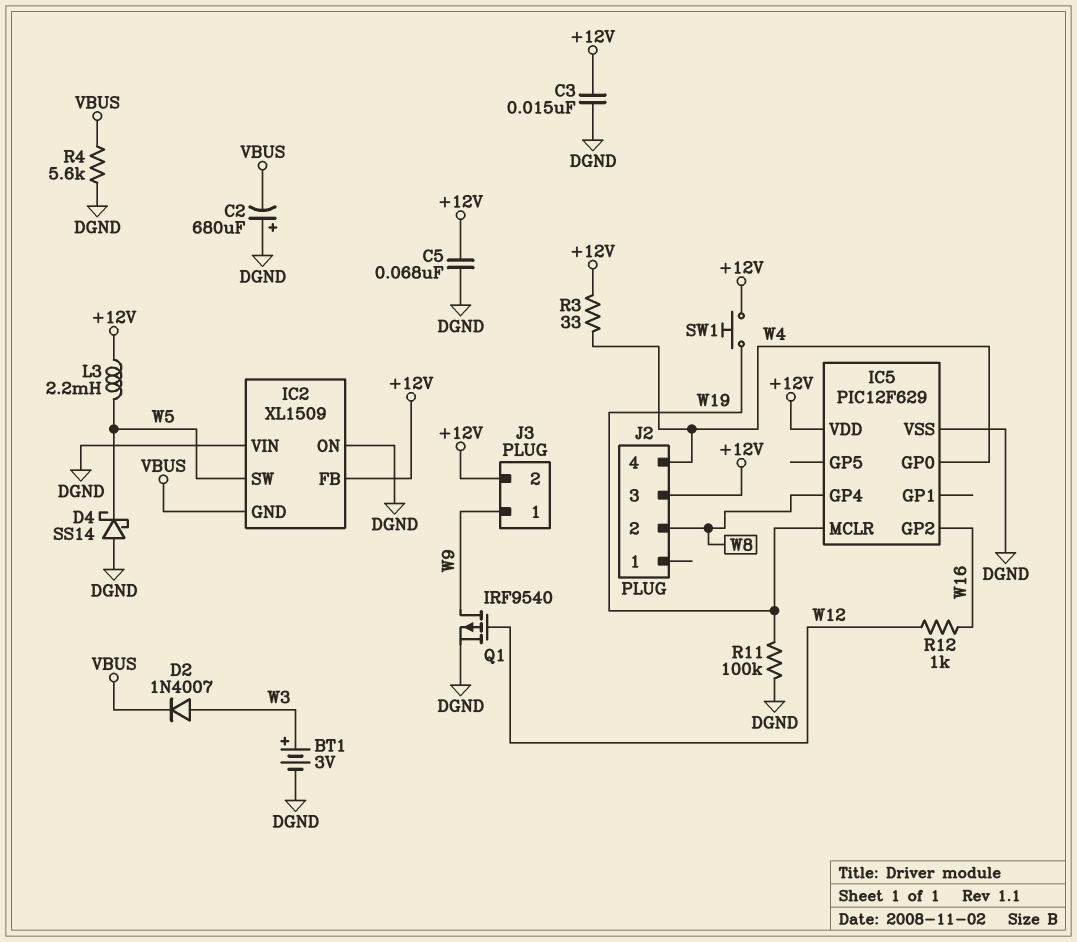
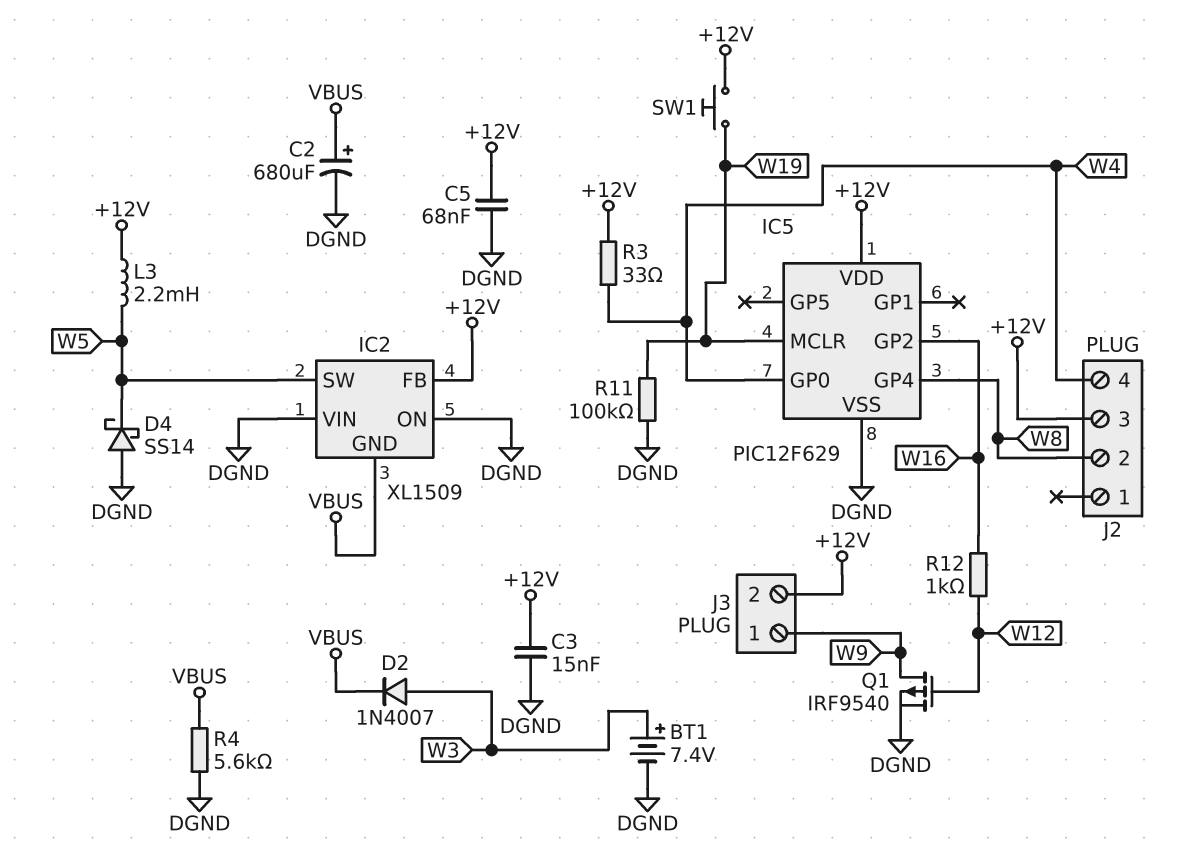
BT1: 3V (plus W3, minus DGND) -> 7.4V (plus W3, minus DGND)
C2: 680uF (plus DGND, minus VBUS) -> 680uF (plus VBUS, minus DGND)

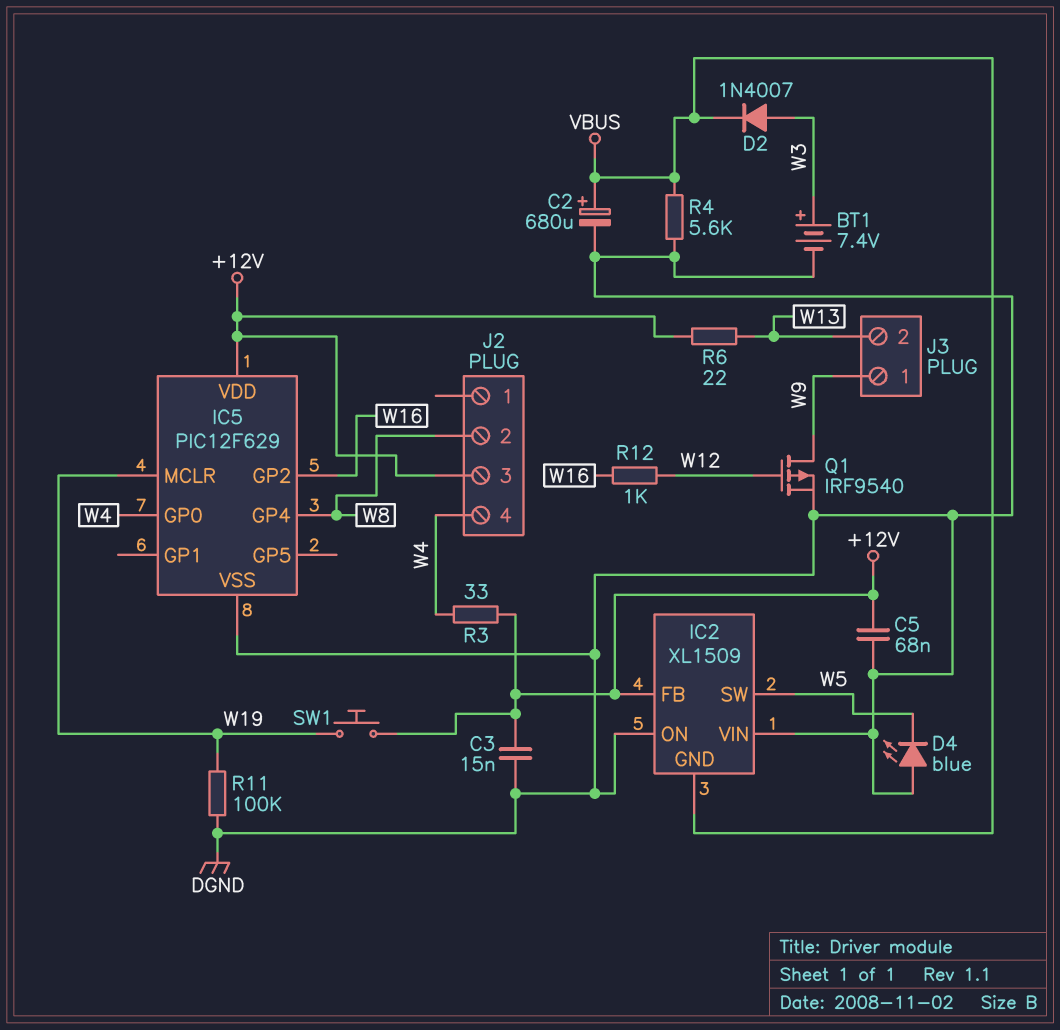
D4: schottky SS14 (A DGND, K W5) -> LED blue (A DGND, K W5)
J3 pin 2: +12V -> W13
L3: 2.2mH (+12V, W5) -> none
R6: none -> 22 (+12V, W13)

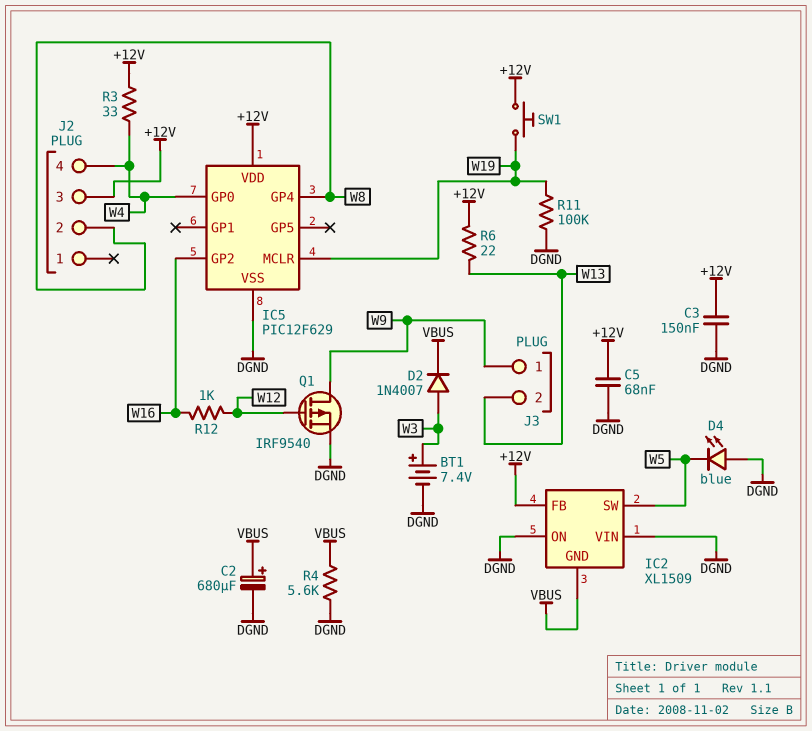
C3: 15nF (+12V, DGND) -> 150nF (+12V, DGND)

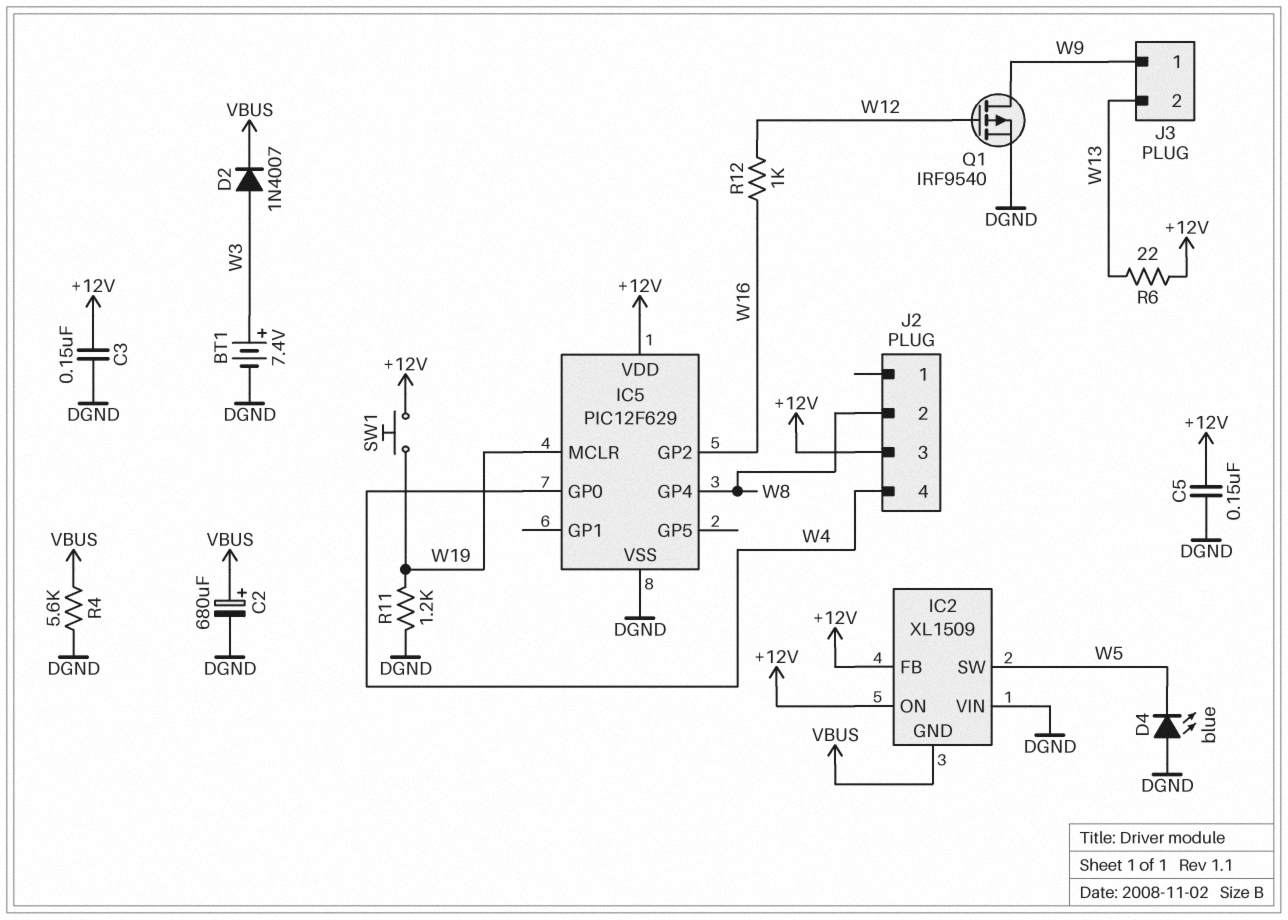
C5: 68nF (+12V, DGND) -> 150nF (+12V, DGND)
IC2 pin ON: DGND -> +12V
R3: 33 (+12V, W4) -> none
R11: 100k (DGND, W19) -> 1.2k (DGND, W19)

